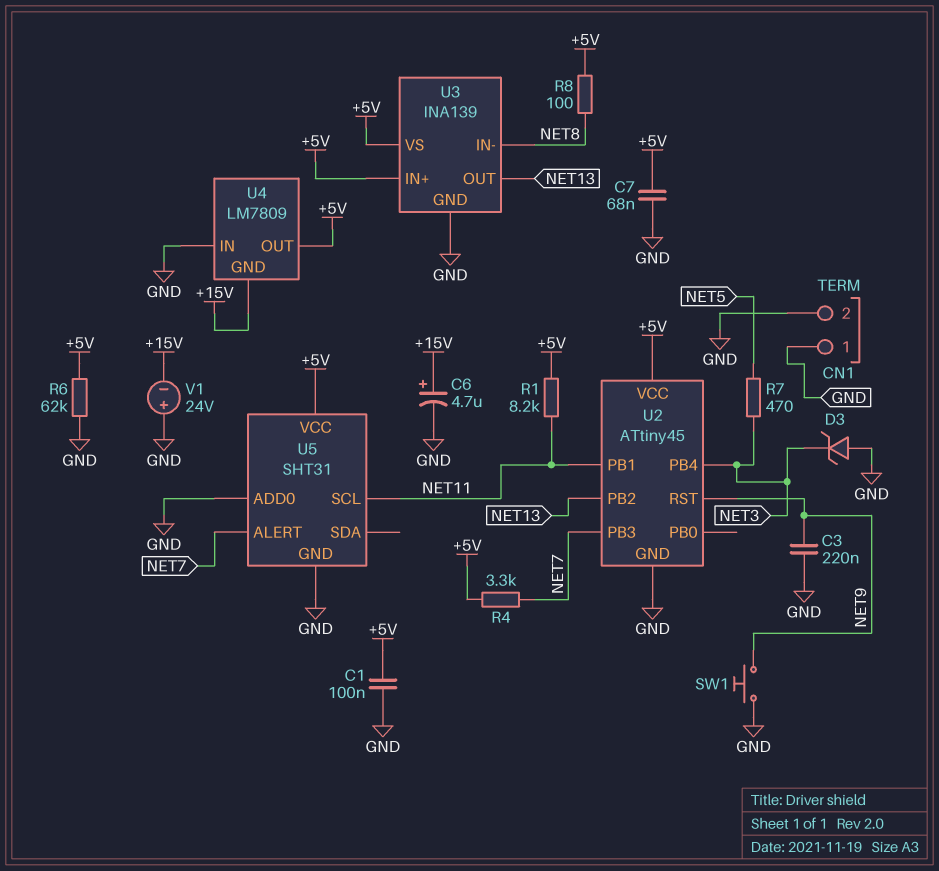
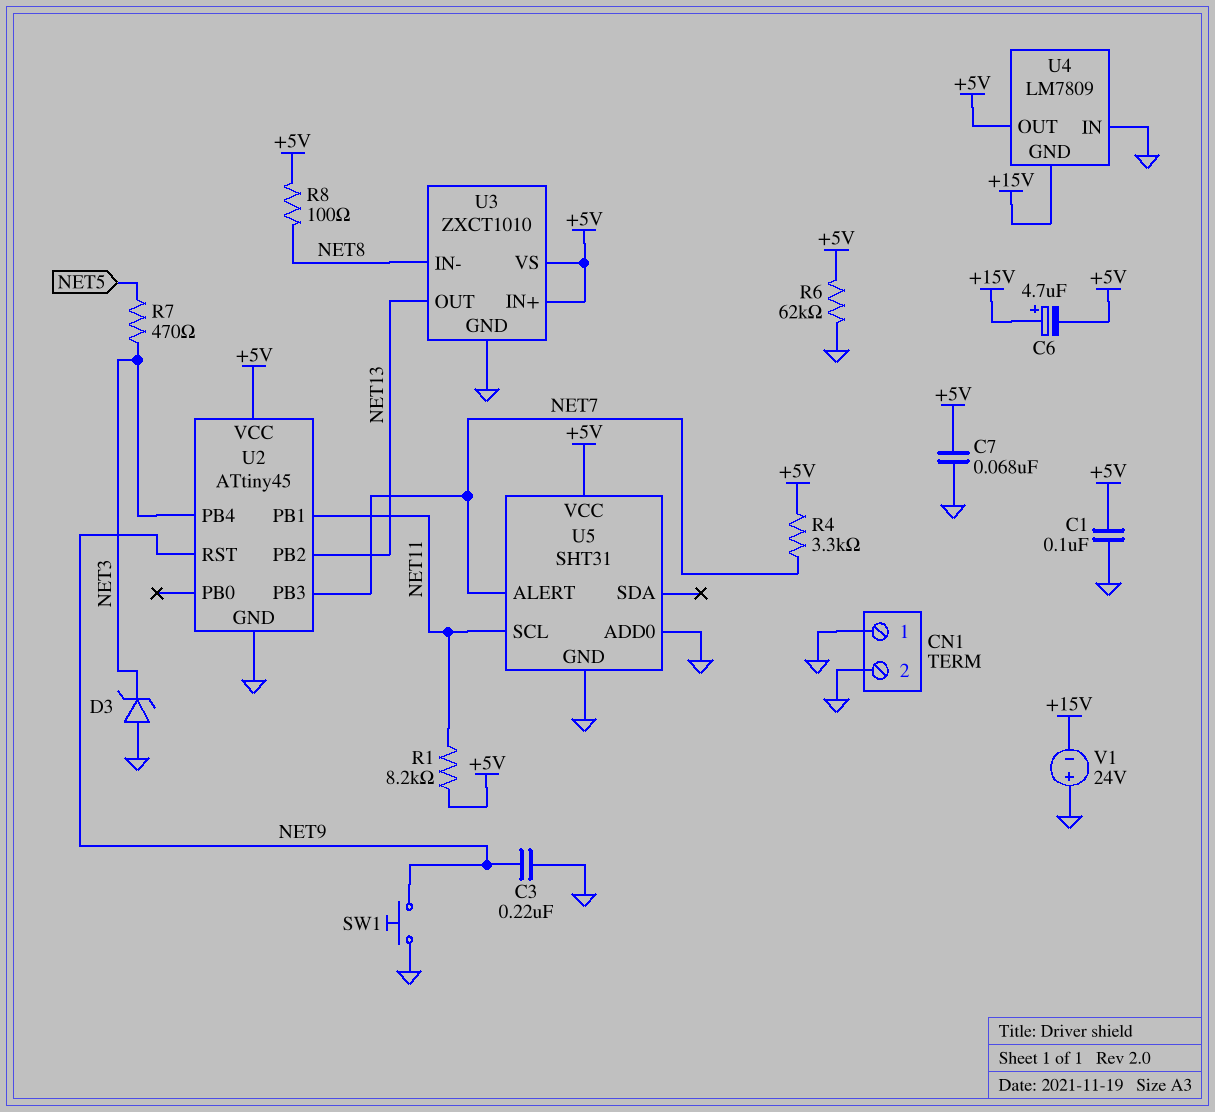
C6: 4.7uF (plus +15V, minus GND) -> 4.7uF (plus +15V, minus +5V)
U3: INA139 -> ZXCT1010

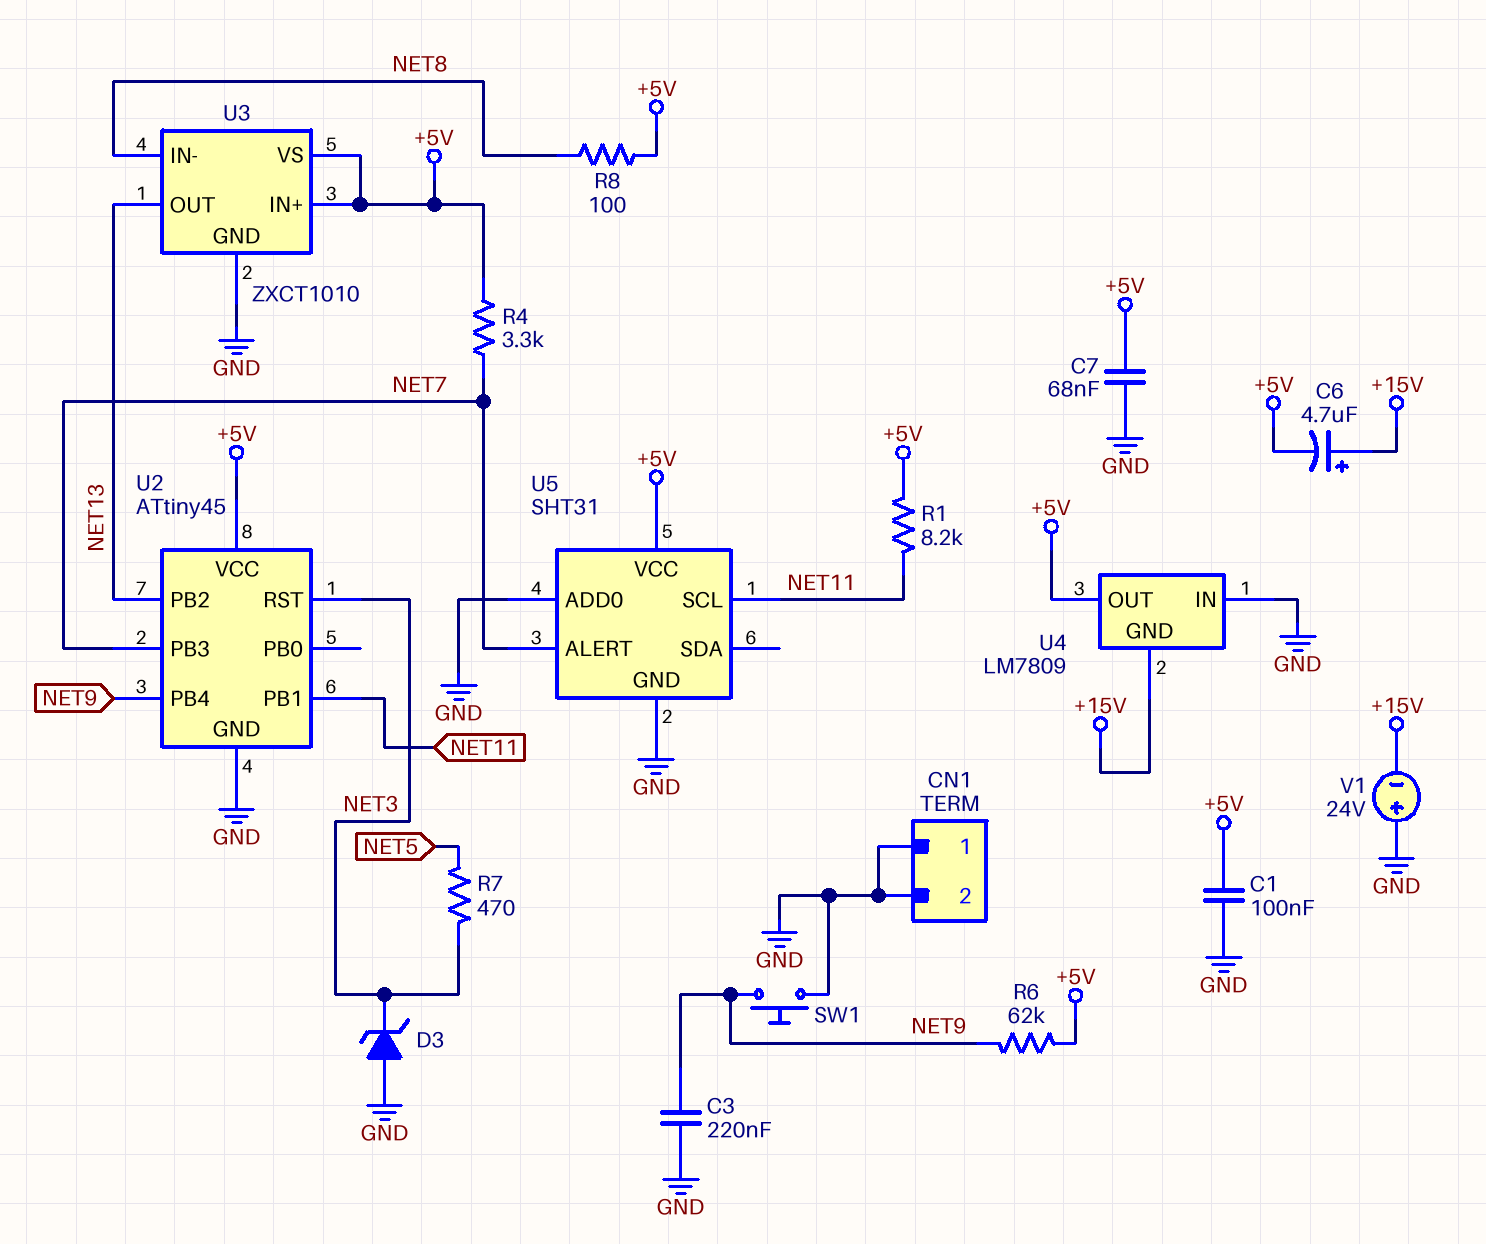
R6: 62k (+5V, GND) -> 62k (+5V, NET9)
U2 pin PB4: NET3 -> NET9
U2 pin RST: NET9 -> NET3

